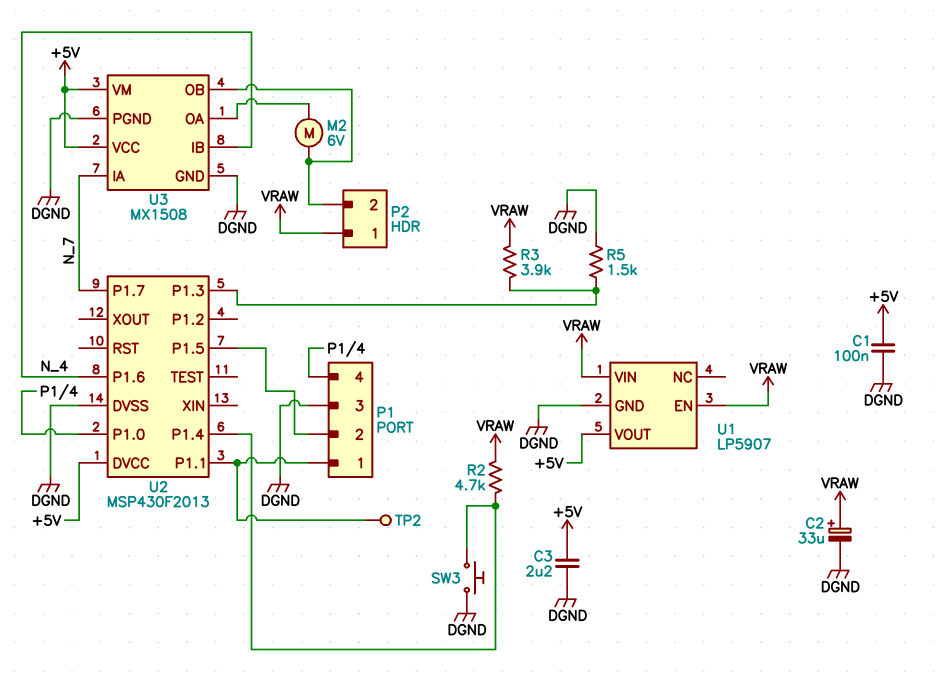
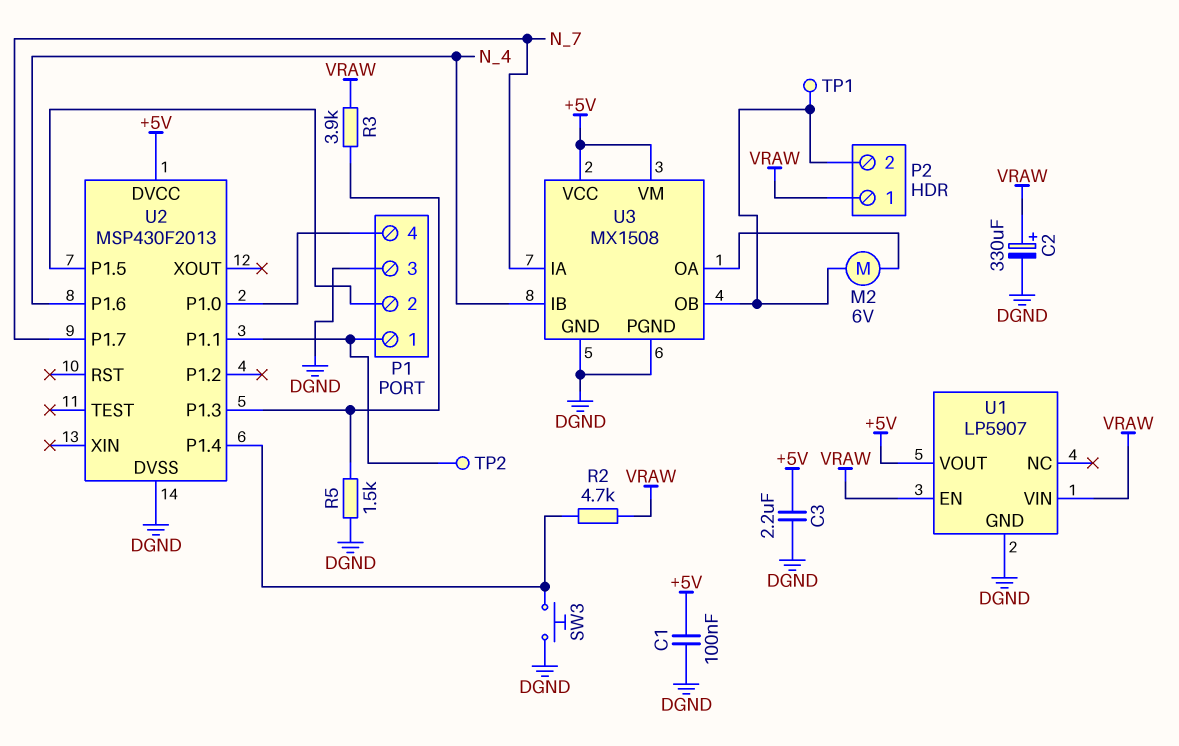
C2: 33uF (plus VRAW, minus DGND) -> 330uF (plus VRAW, minus DGND)
TP1: none -> test point (P2/2)

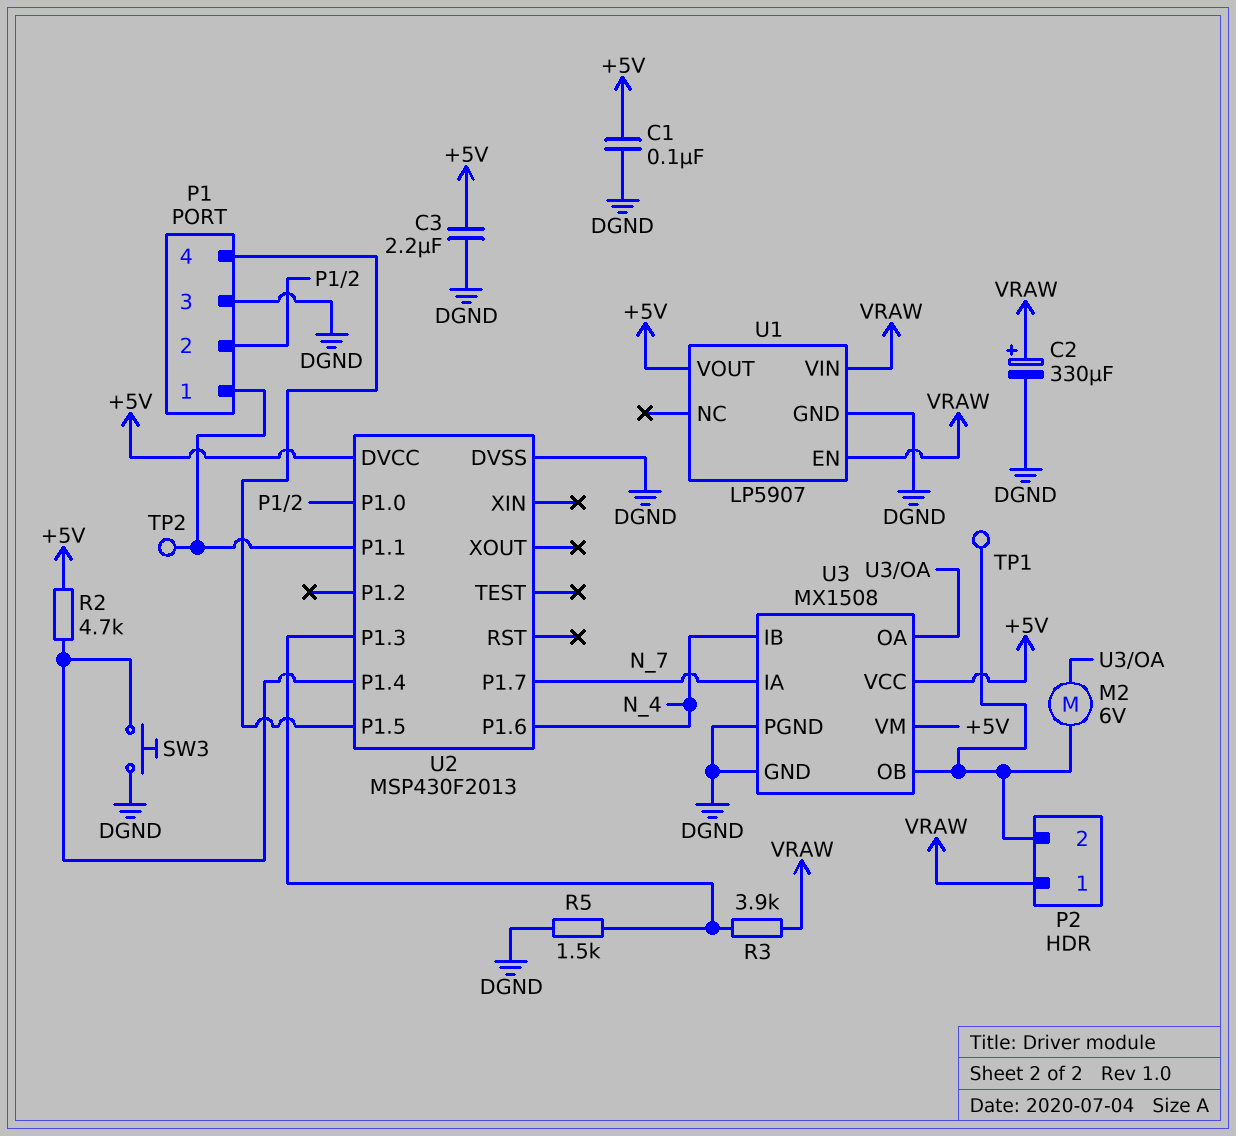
R2: 4.7k (U2/P1.4, VRAW) -> 4.7k (+5V, U2/P1.4)
U2 pin P1.0: P1/4 -> P1/2
U2 pin P1.5: P1/2 -> P1/4

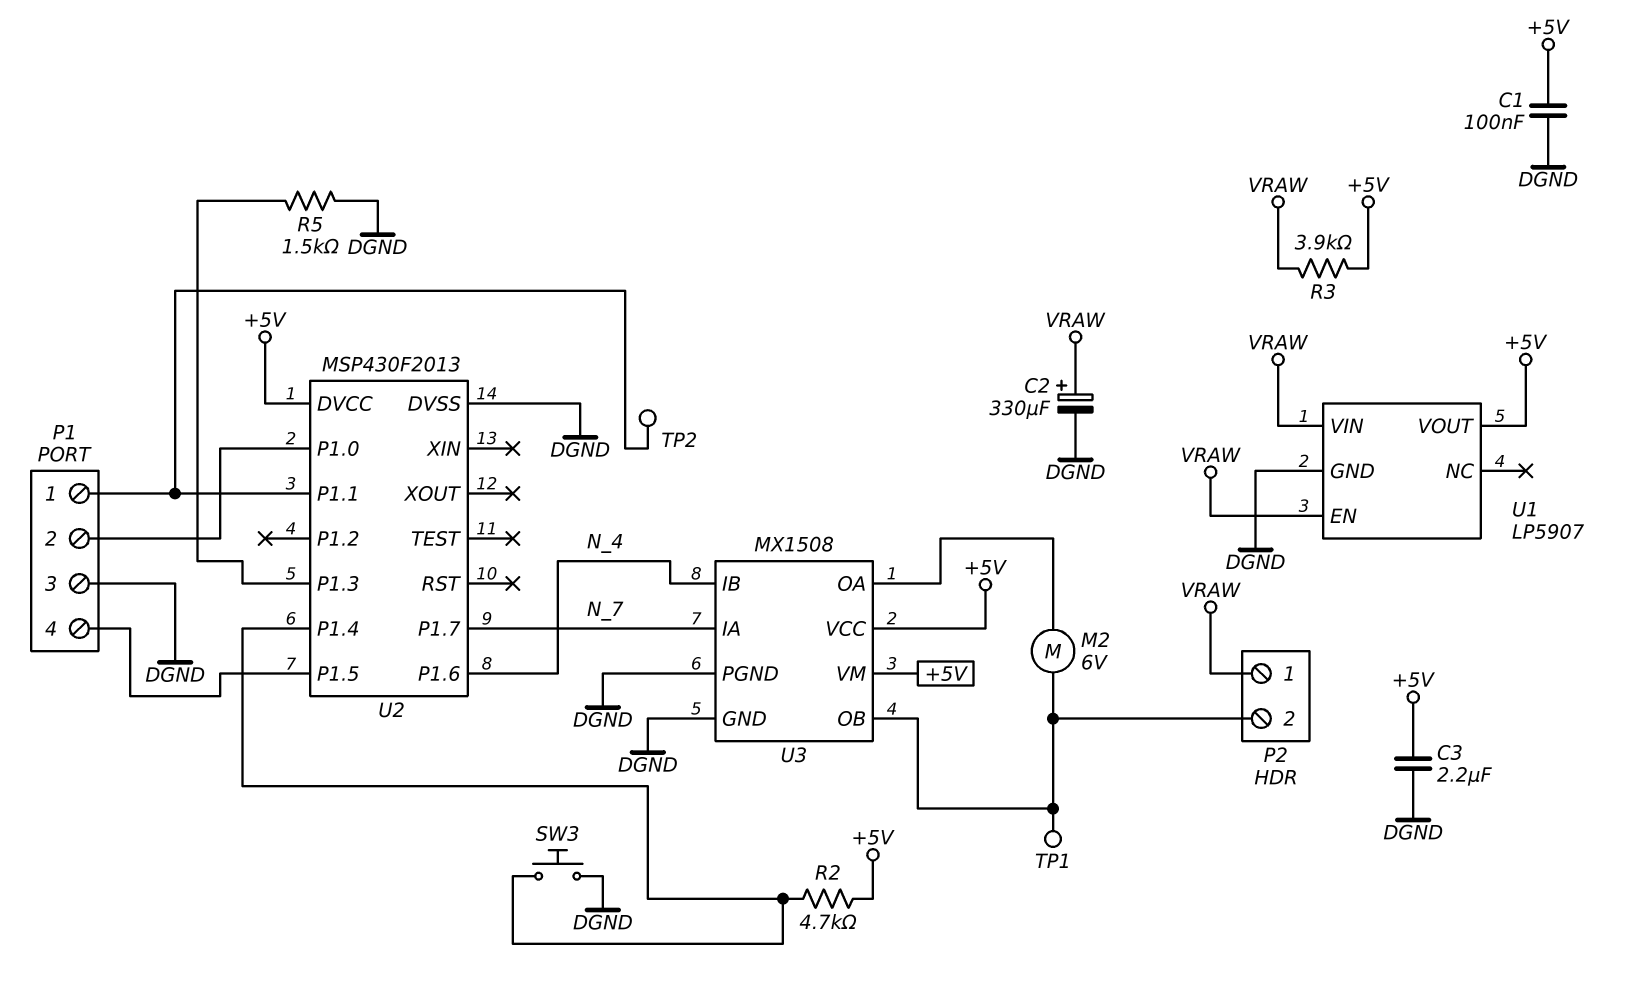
R3: 3.9k (U2/P1.3, VRAW) -> 3.9k (+5V, VRAW)

